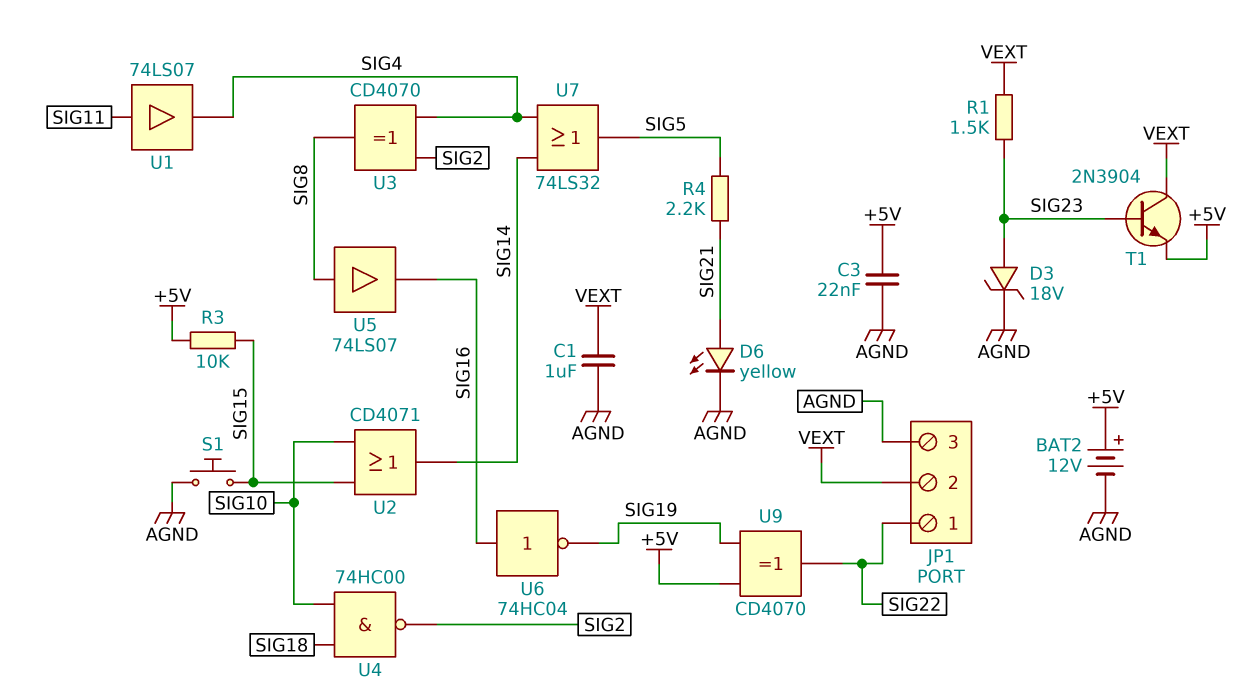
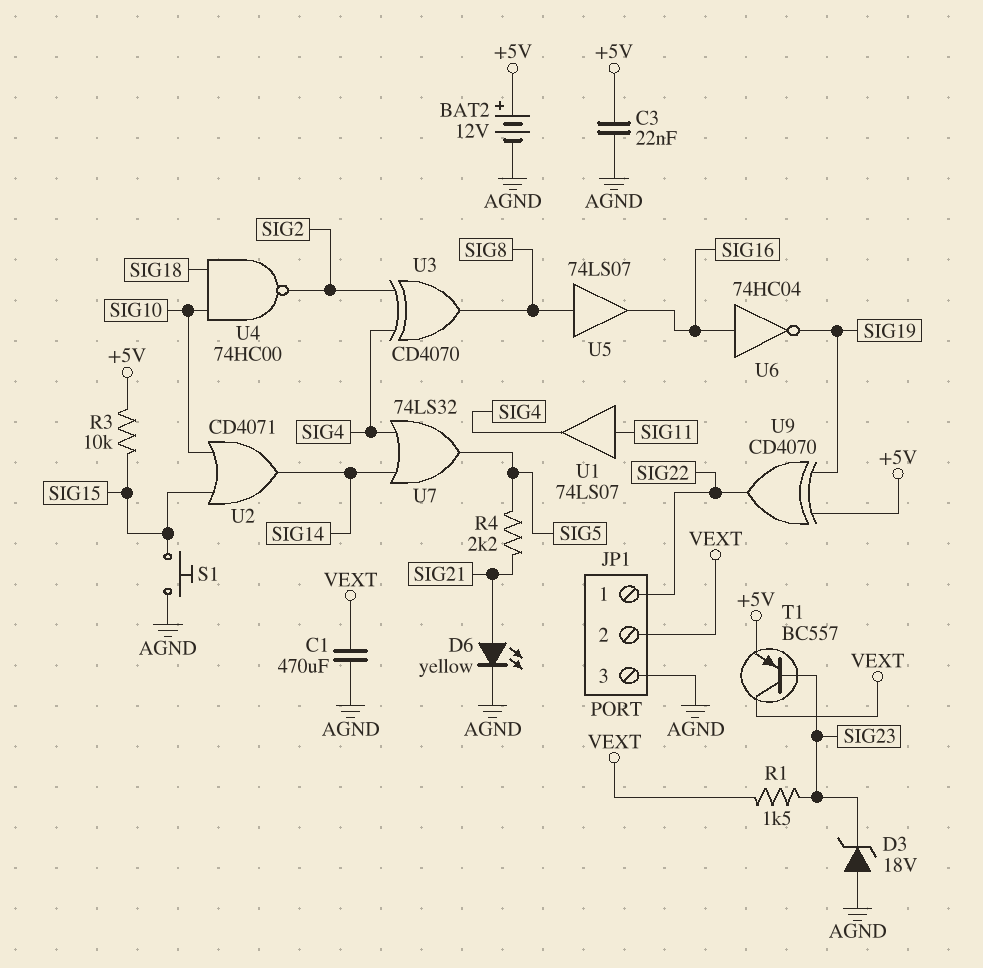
C1: 1uF (AGND, VEXT) -> 470uF (AGND, VEXT)
D3: zener 18V (A SIG23, K AGND) -> zener 18V (A AGND, K SIG23)
T1: NPN 2N3904 (B SIG23, C VEXT, E +5V) -> PNP BC557 (B SIG23, C VEXT, E +5V)

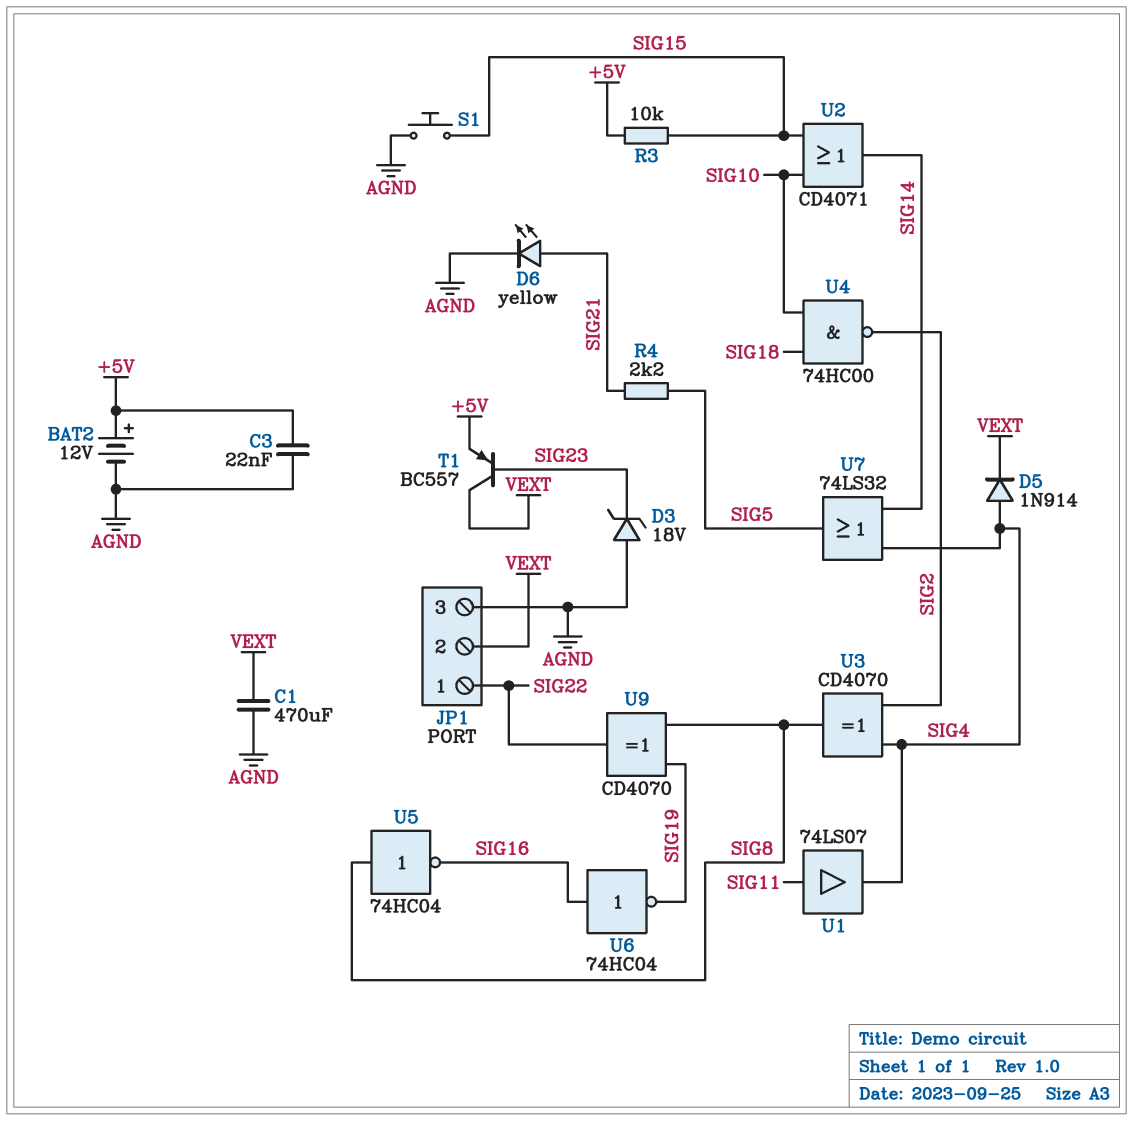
D5: none -> diode 1N914 (A SIG4, K VEXT)
R1: 1.5k (SIG23, VEXT) -> none
U5: buffer 74LS07 (in SIG8, out SIG16) -> NOT 74HC04 (in SIG8, out SIG16)
U9: XOR CD4070 (in +5V, in SIG19, out SIG22) -> XOR CD4070 (in SIG8, in SIG19, out SIG22)

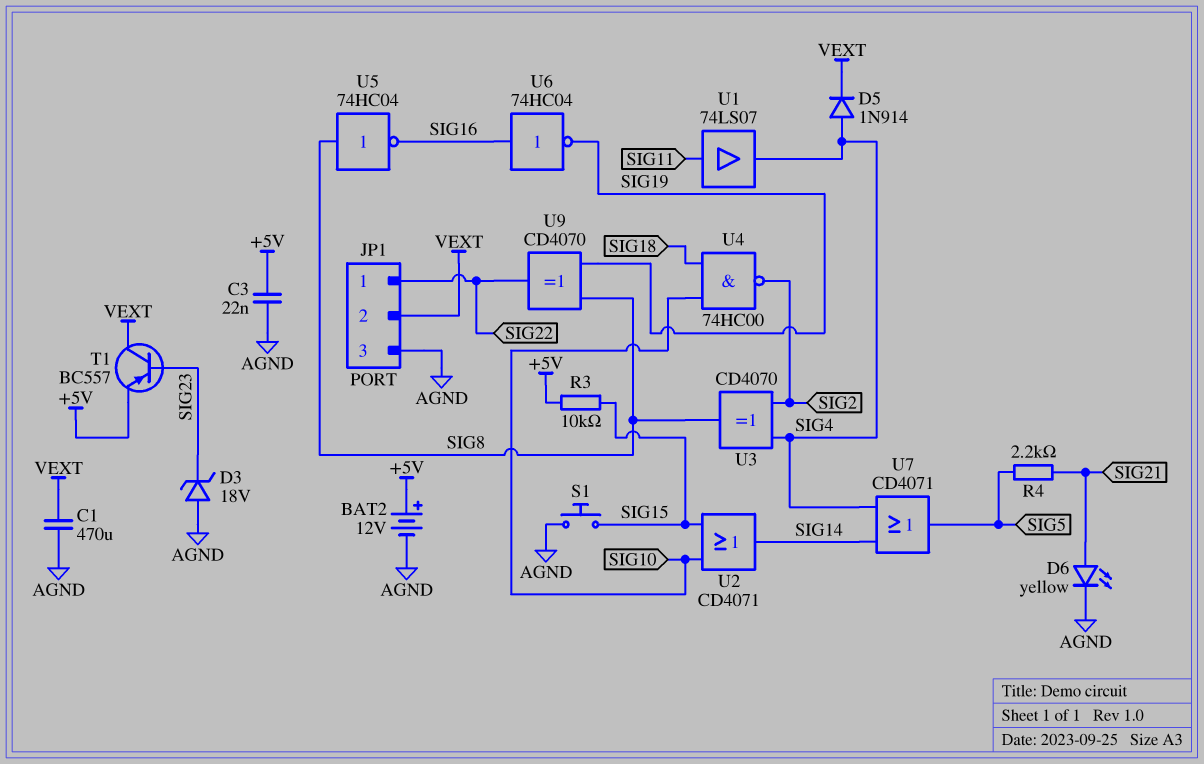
U7: OR 74LS32 (in SIG4, in SIG14, out SIG5) -> OR CD4071 (in SIG4, in SIG14, out SIG5)

